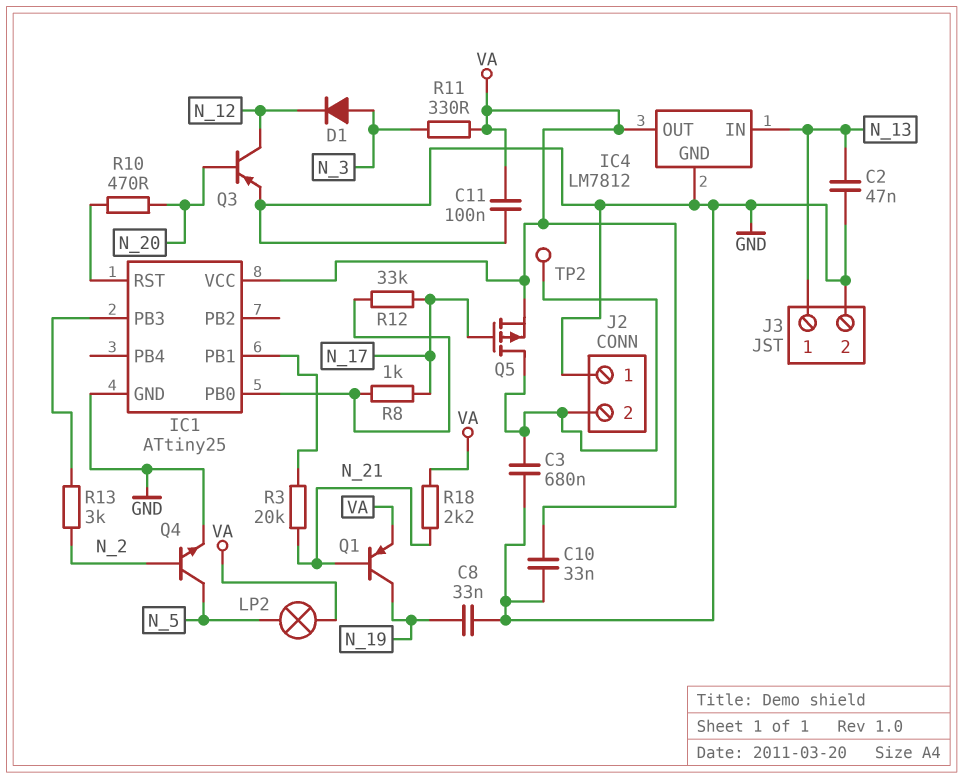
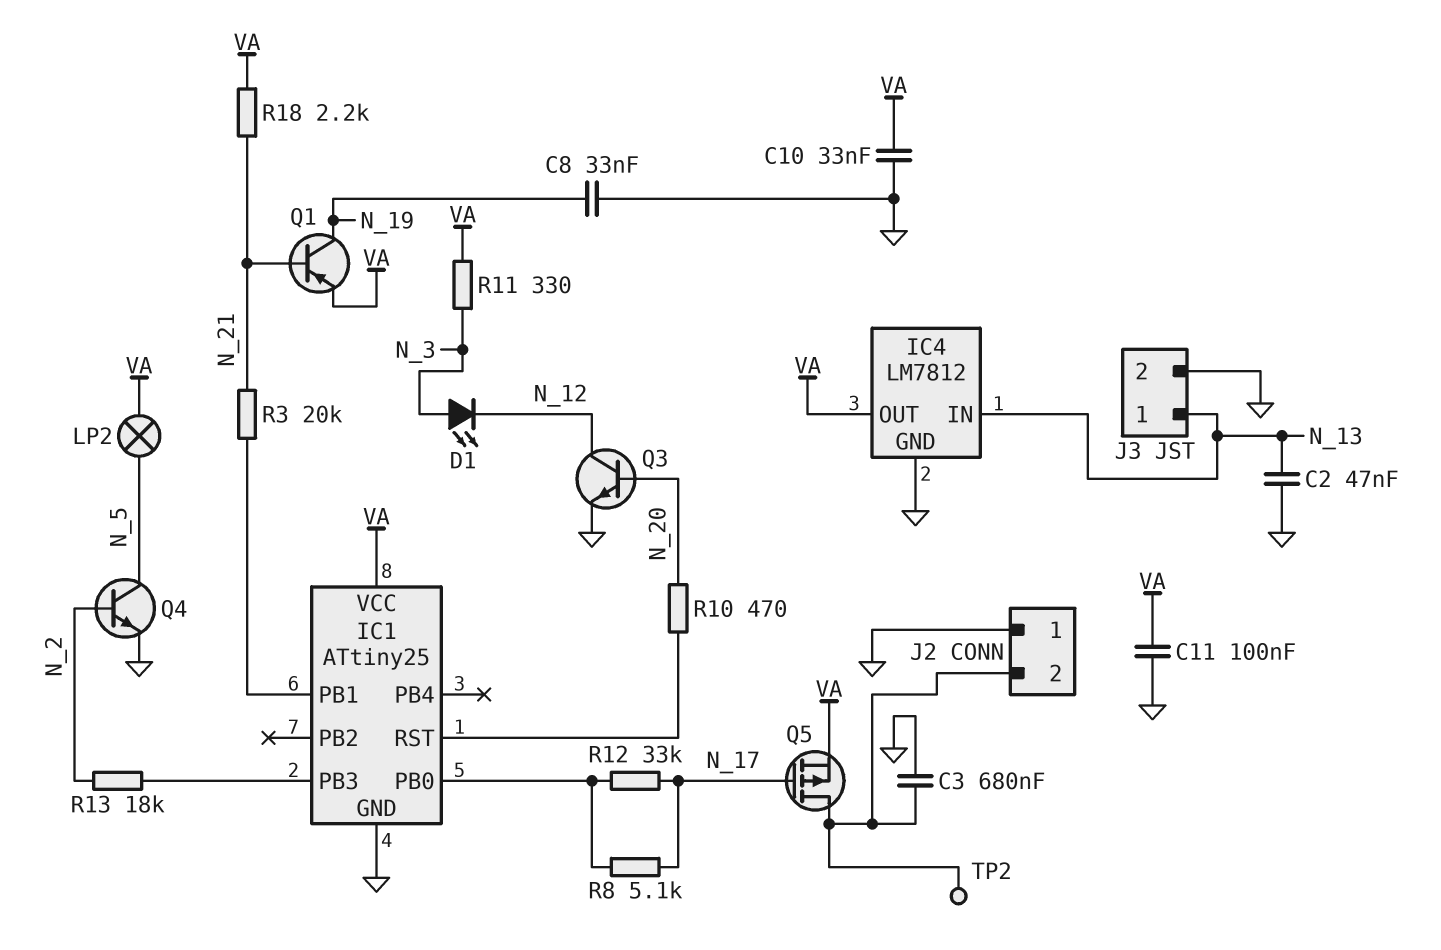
D1: diode (A N_3, K N_12) -> LED (A N_3, K N_12)
Q3: PNP (B N_20, C N_12, E GND) -> NPN (B N_20, C N_12, E GND)
R8: 1k (IC1/PB0, N_17) -> 5.1k (IC1/PB0, N_17)
R13: 3k (IC1/PB3, N_2) -> 18k (IC1/PB3, N_2)

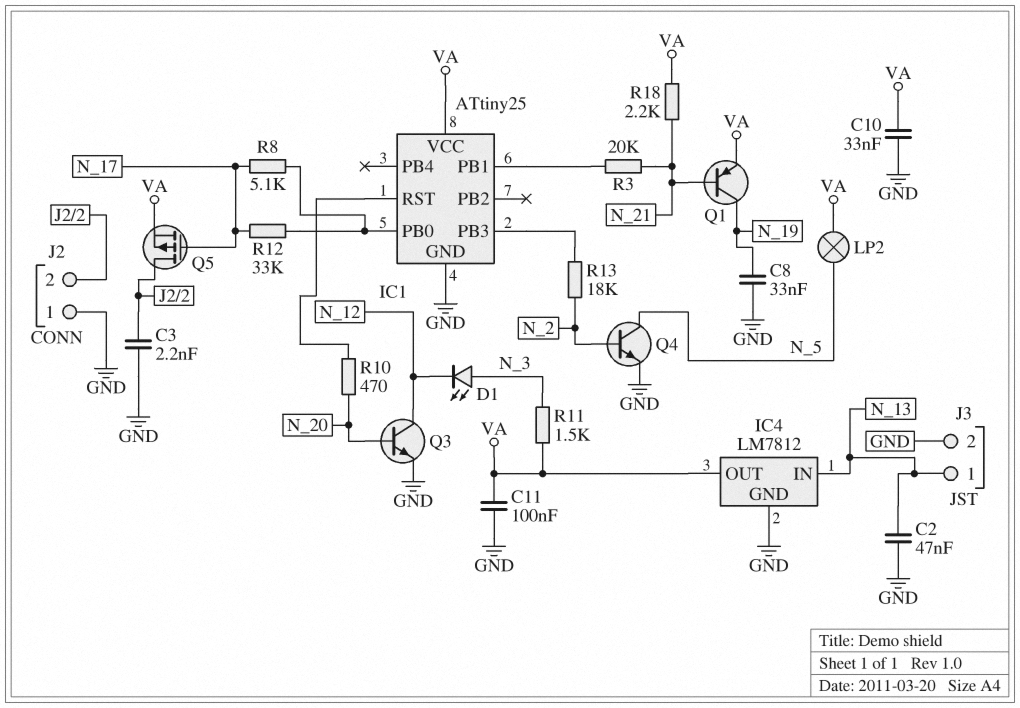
C3: 680nF (GND, J2/2) -> 2.2nF (GND, J2/2)
R11: 330 (N_3, VA) -> 1.5k (N_3, VA)
TP2: test point (J2/2) -> none

